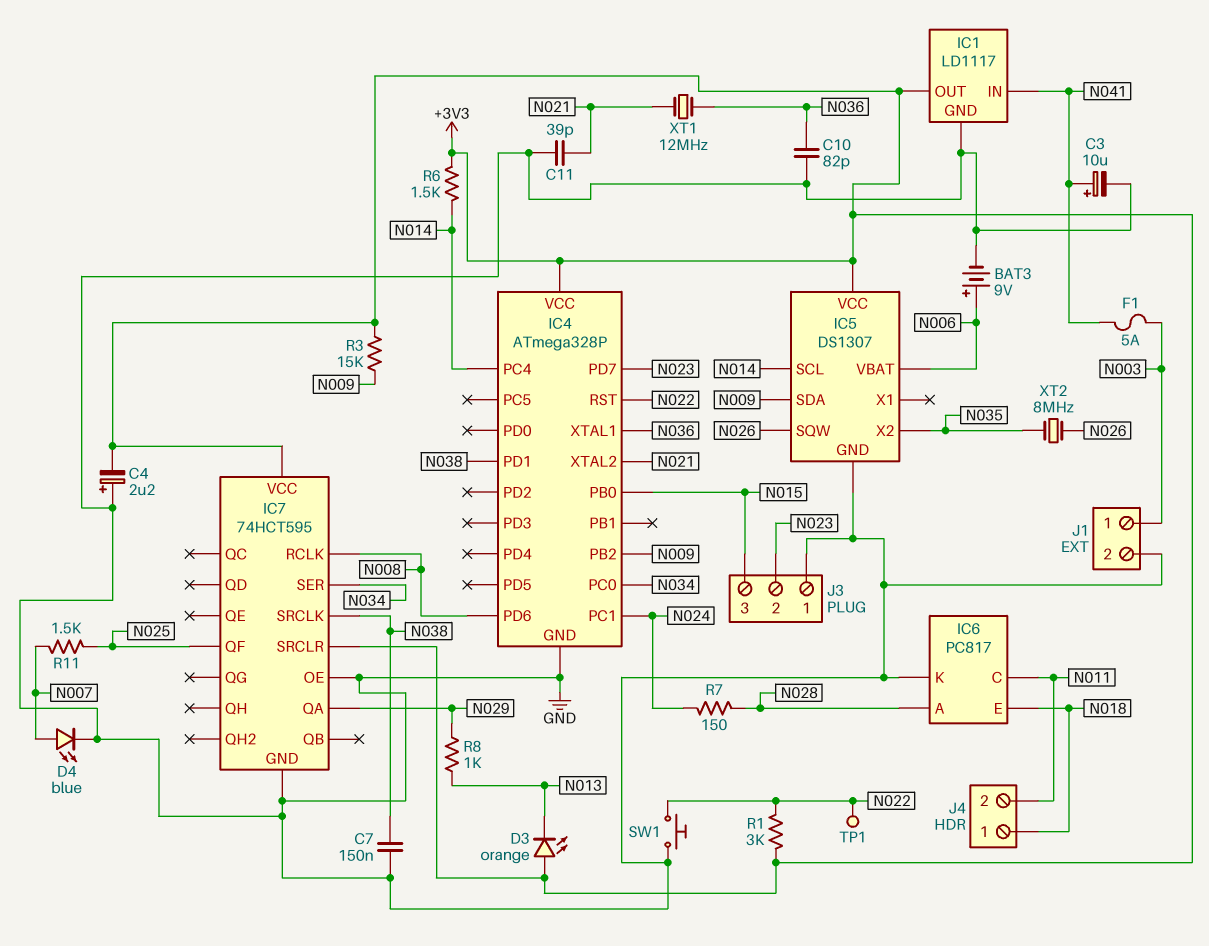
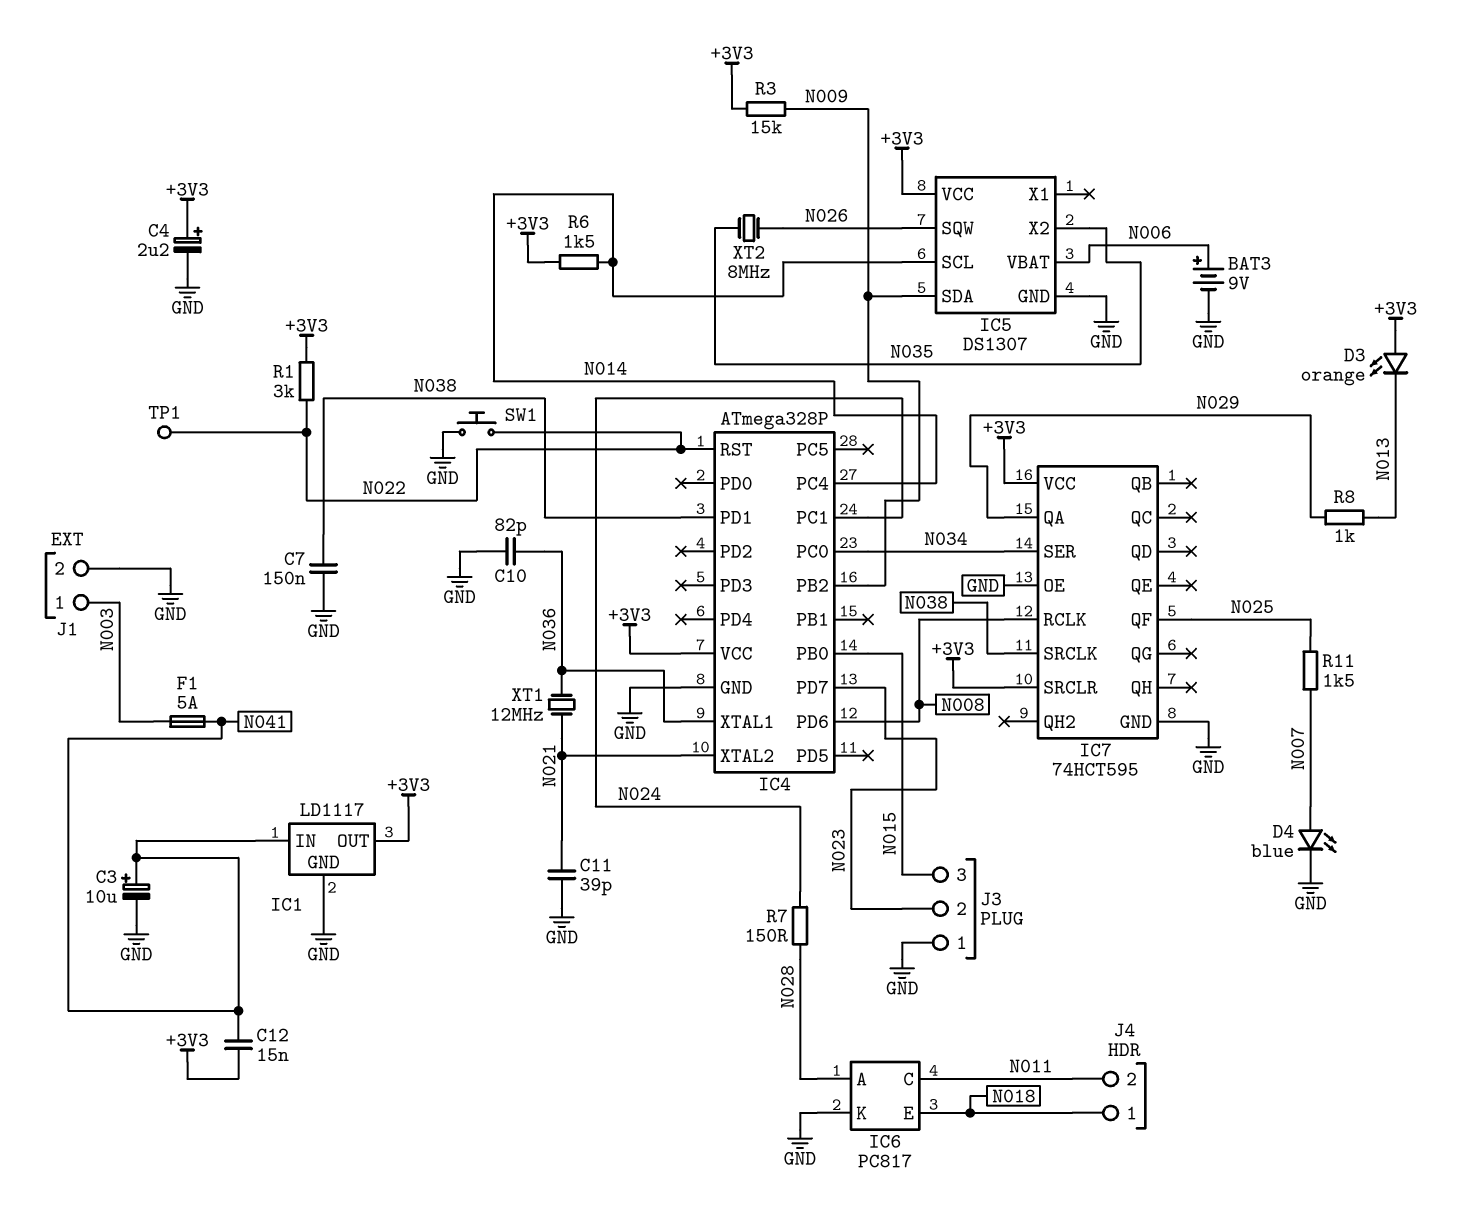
C4: 2.2uF (plus GND, minus +3V3) -> 2.2uF (plus +3V3, minus GND)
C12: none -> 15nF (+3V3, N041)

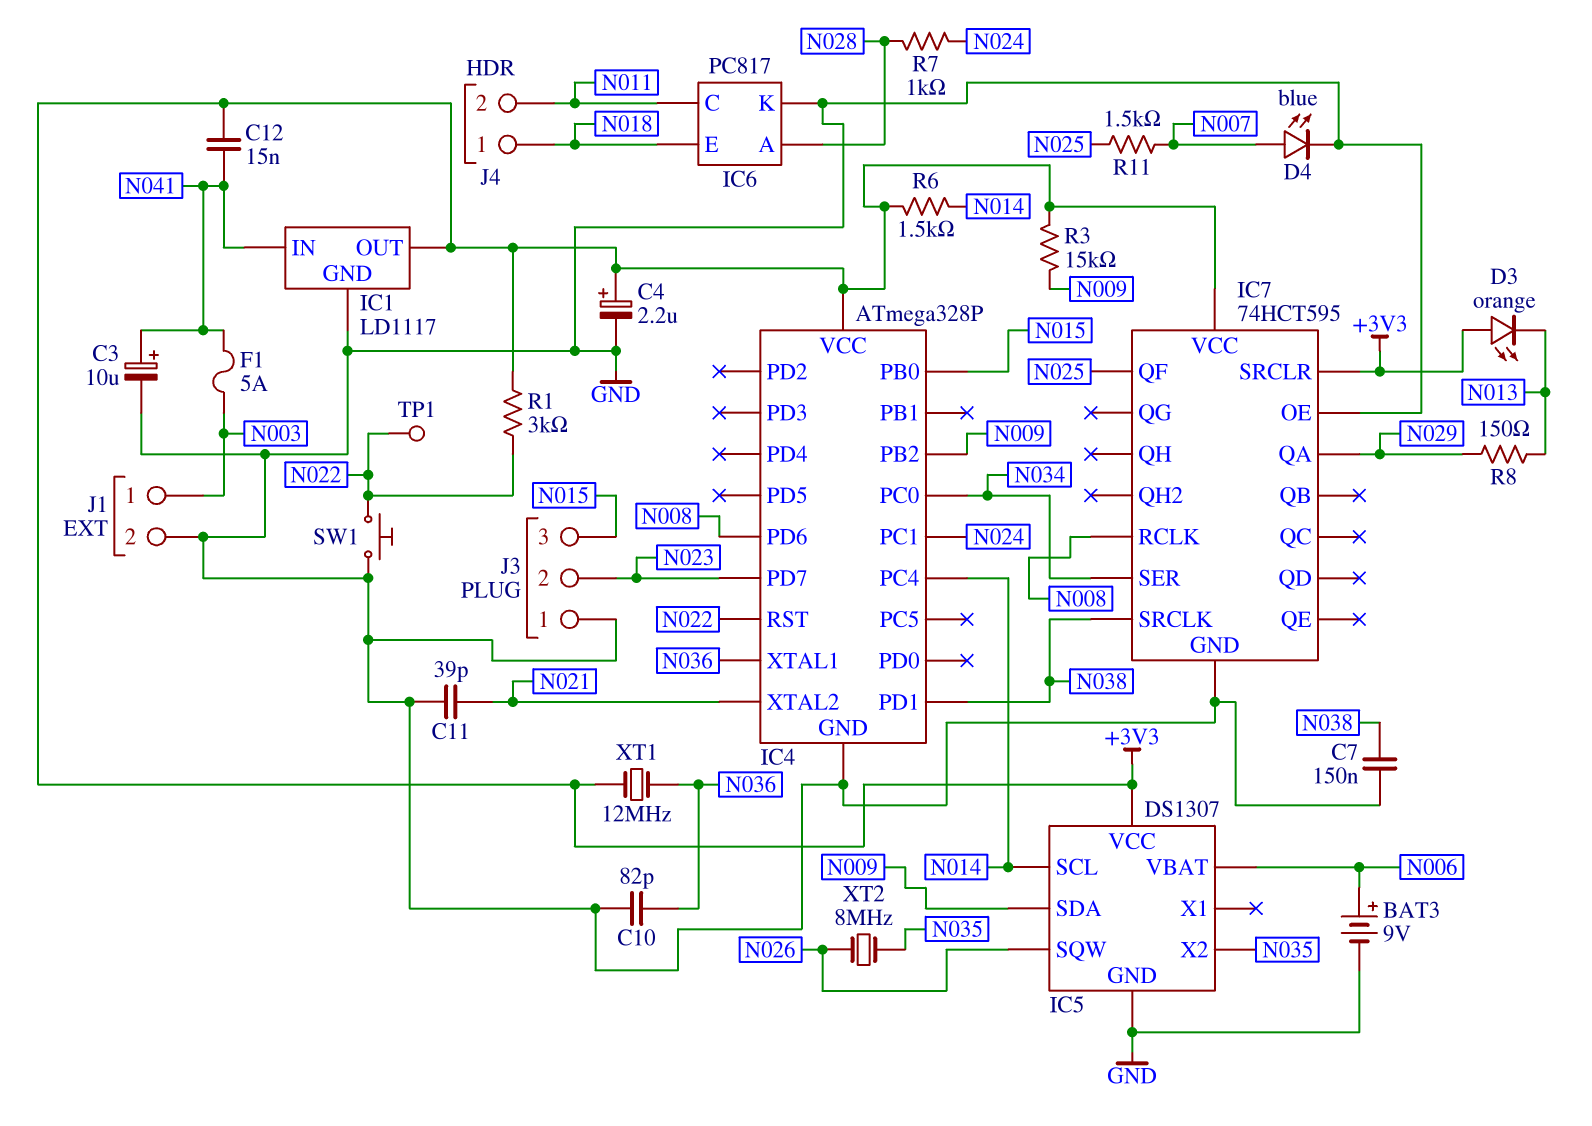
R7: 150 (N024, N028) -> 1k (N024, N028)
R8: 1k (N013, N029) -> 150 (N013, N029)
XT1: 12MHz (N021, N036) -> 12MHz (+3V3, N036)

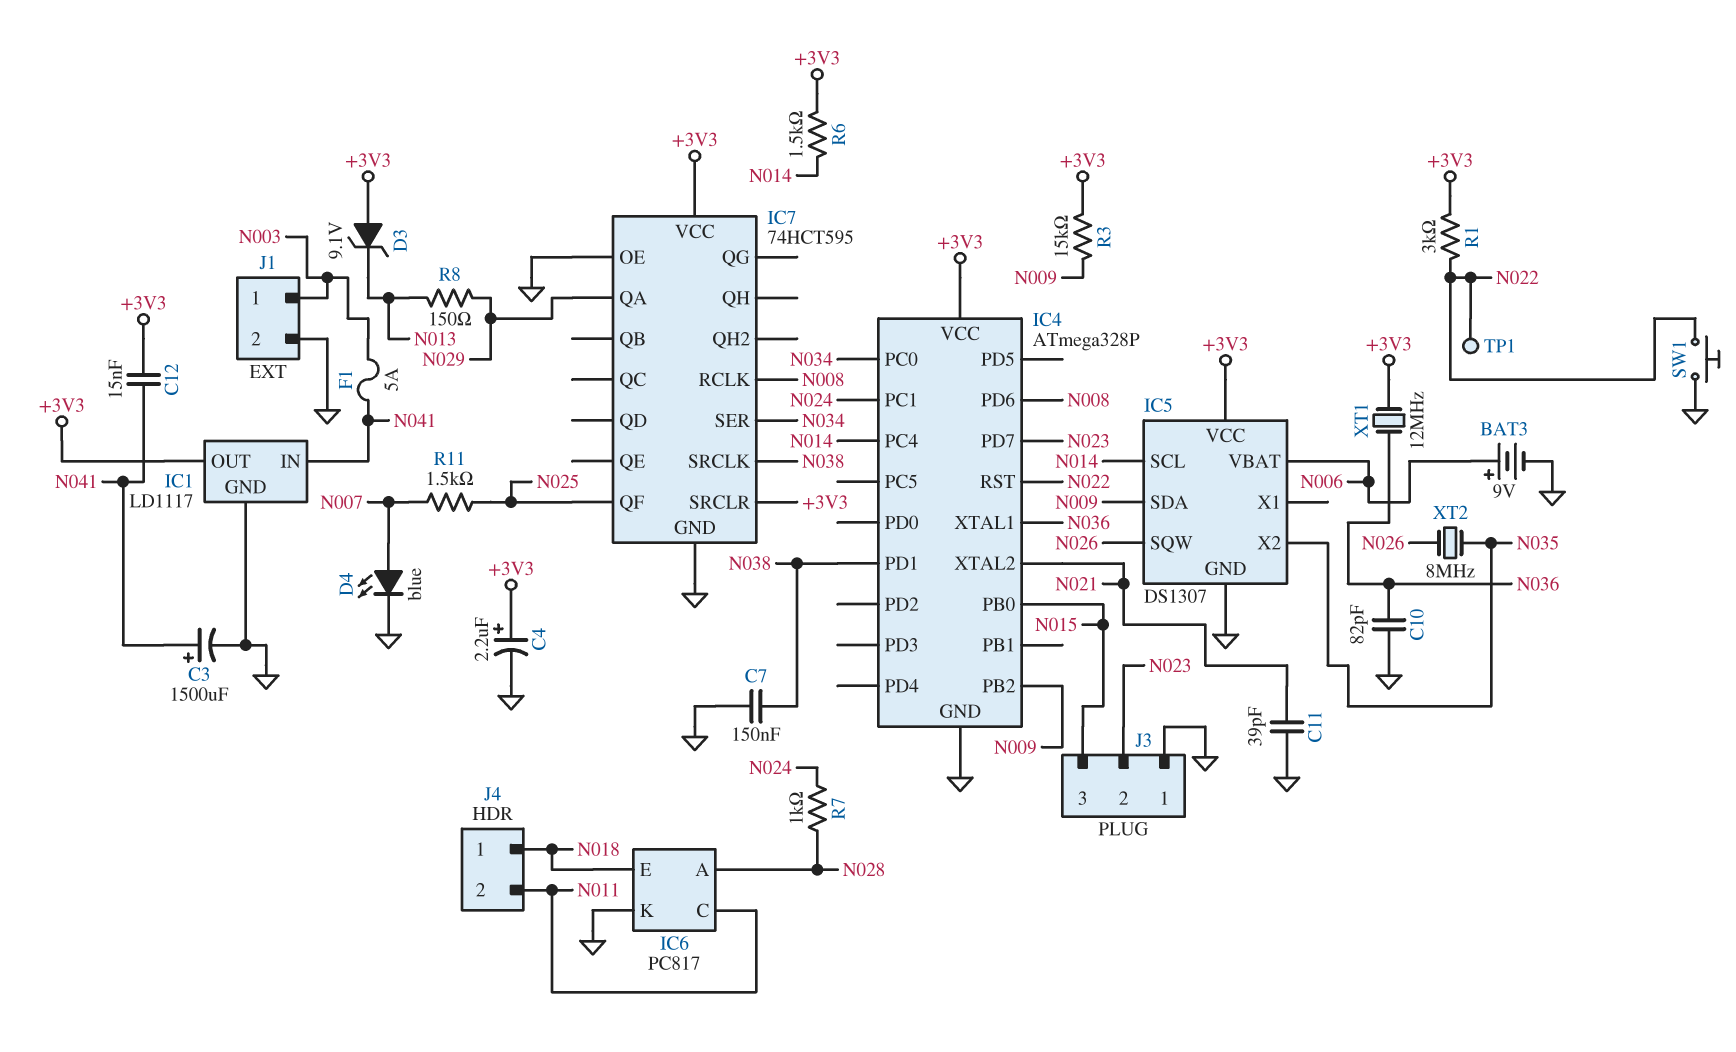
C3: 10uF (plus N041, minus GND) -> 1500uF (plus N041, minus GND)
D3: LED orange (A +3V3, K N013) -> zener 9.1V (A +3V3, K N013)

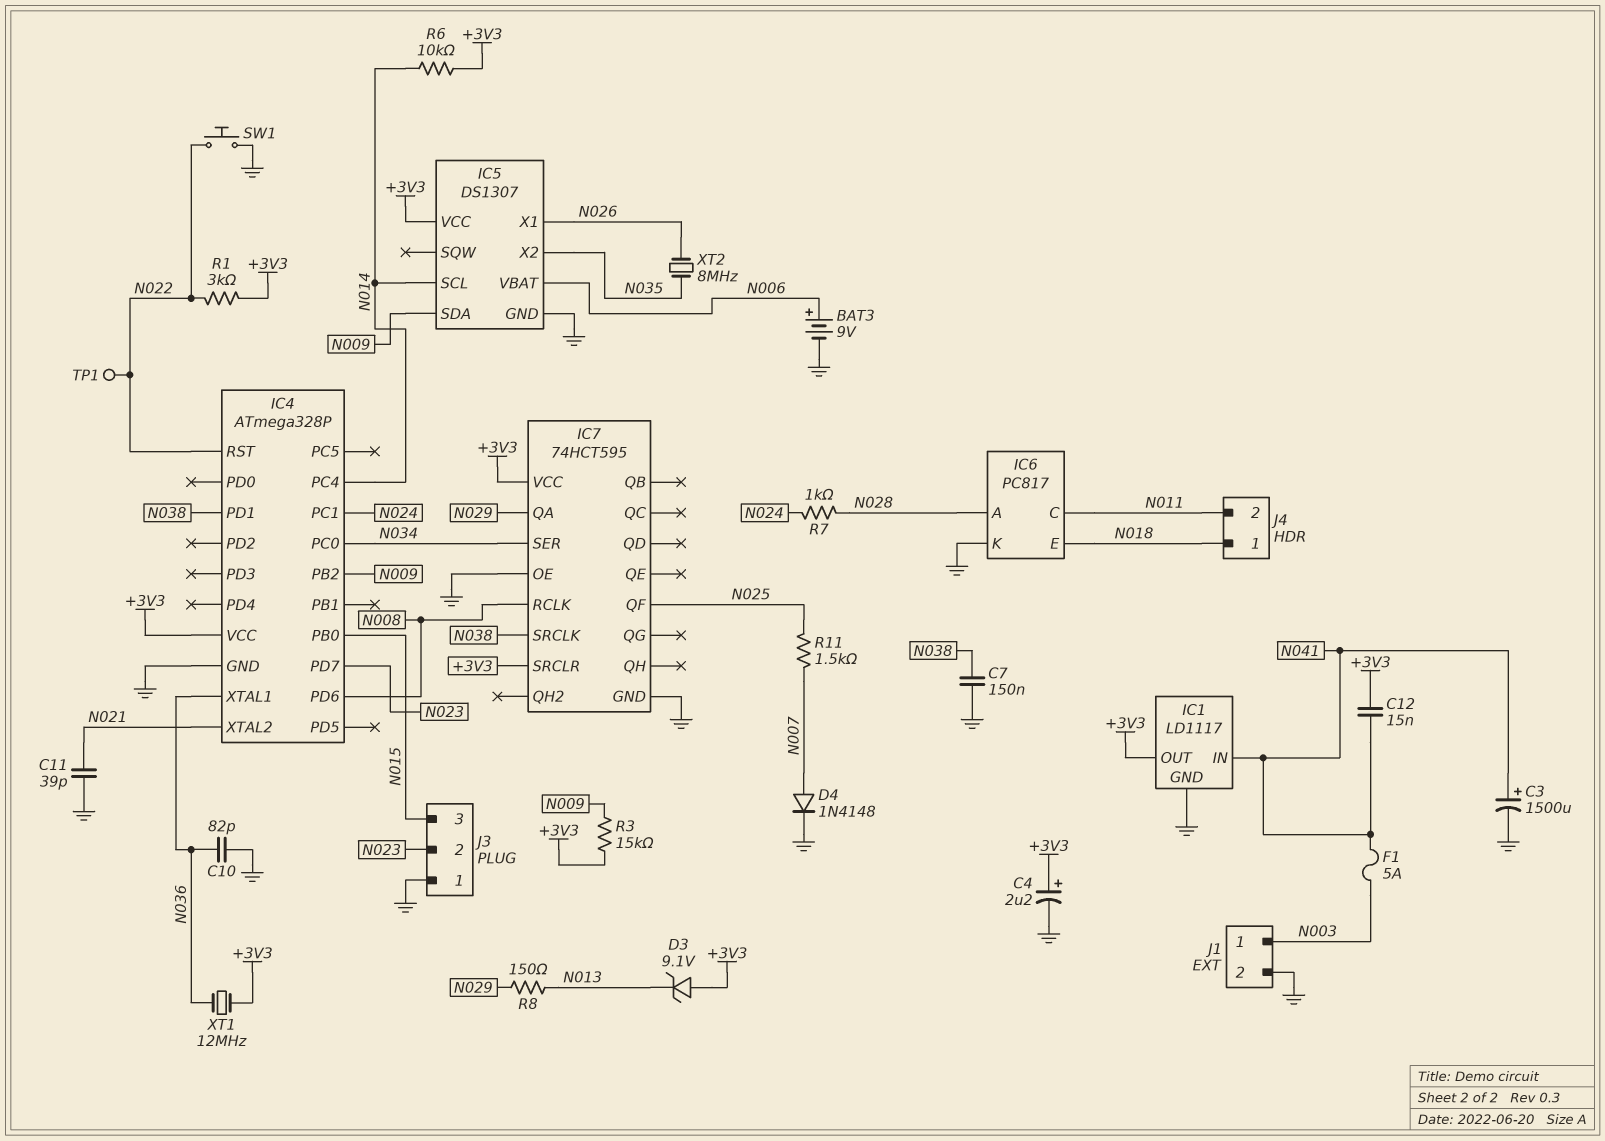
D4: LED blue (A N007, K GND) -> diode 1N4148 (A N007, K GND)
IC5 pin SQW: N026 -> none
IC5 pin X1: none -> N026
R6: 1.5k (+3V3, N014) -> 10k (+3V3, N014)

